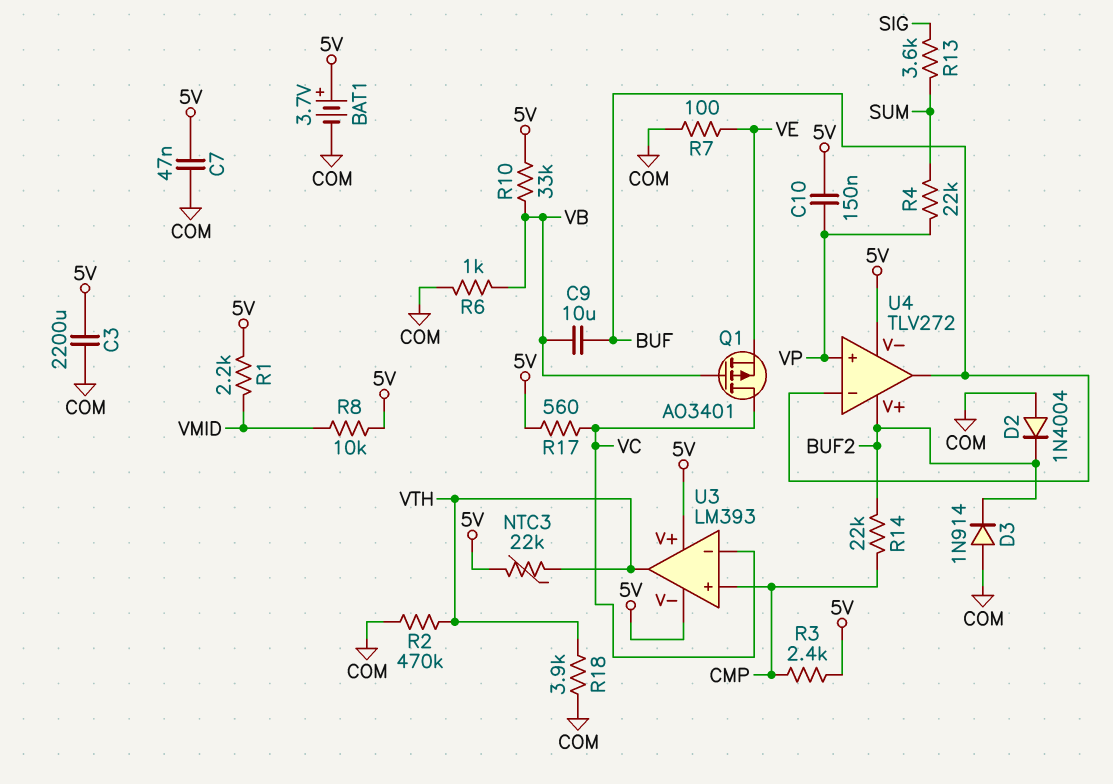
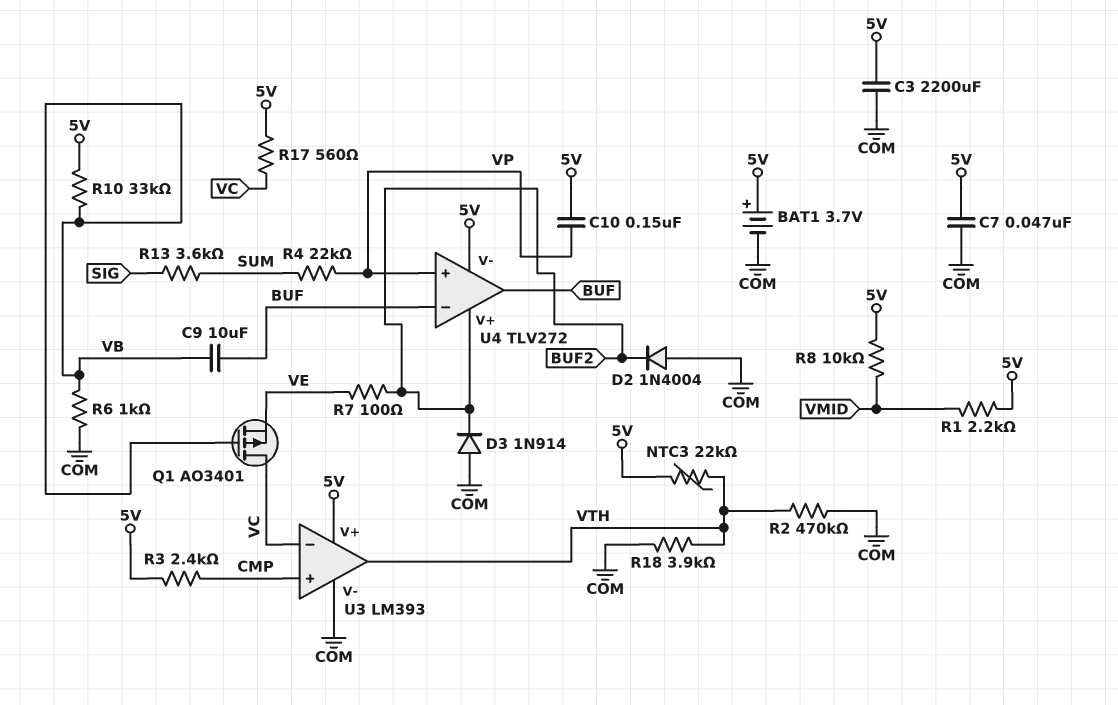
R7: 100 (COM, VE) -> 100 (BUF2, VE)
R14: 22k (BUF2, CMP) -> none
U3 pin V-: 5V -> COM

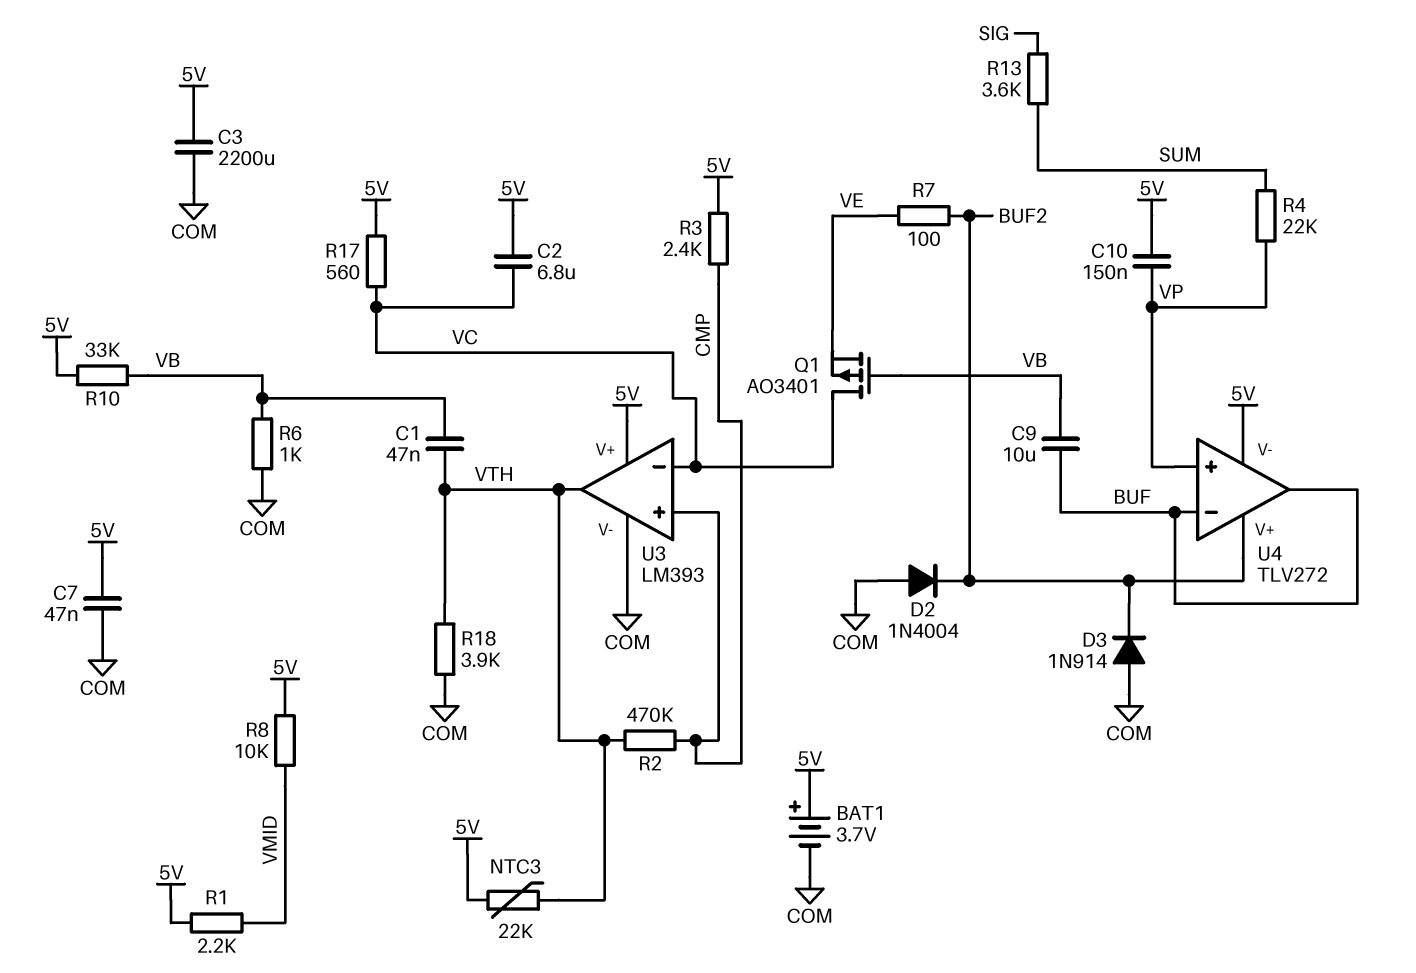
C1: none -> 47nF (VB, VTH)
C2: none -> 6.8uF (5V, VC)
R2: 470k (COM, VTH) -> 470k (CMP, VTH)

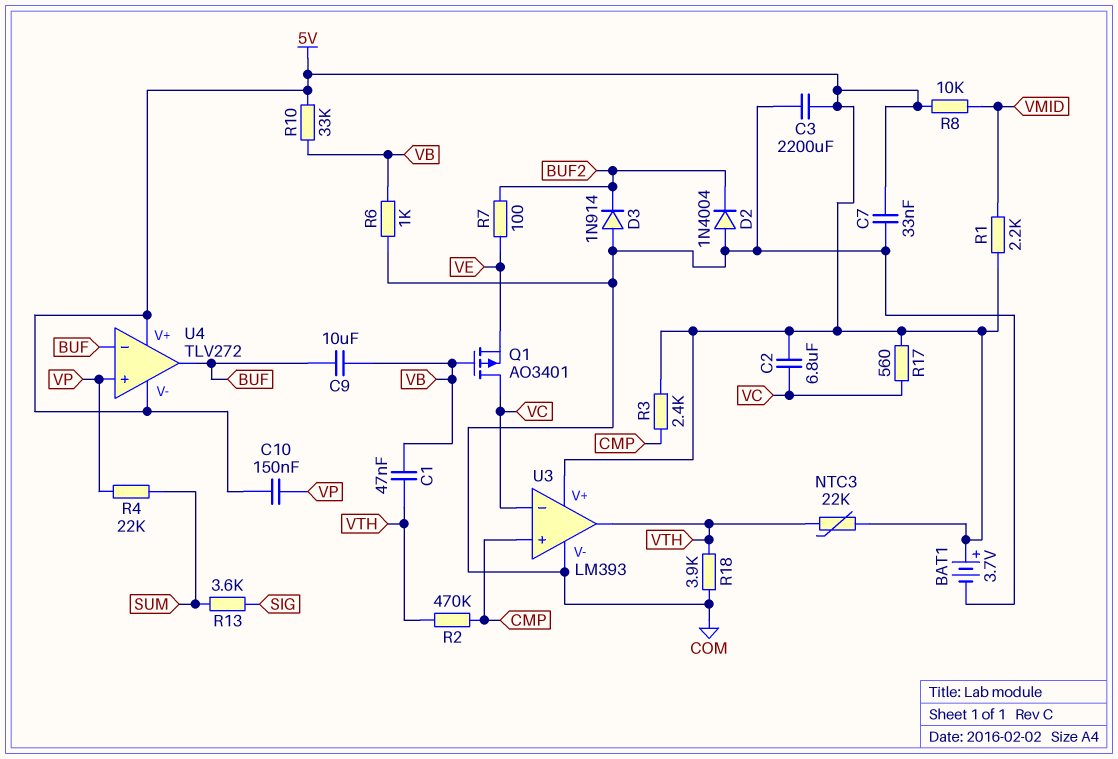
C7: 47nF (5V, COM) -> 33nF (5V, COM)
U4 pin V+: BUF2 -> 5V

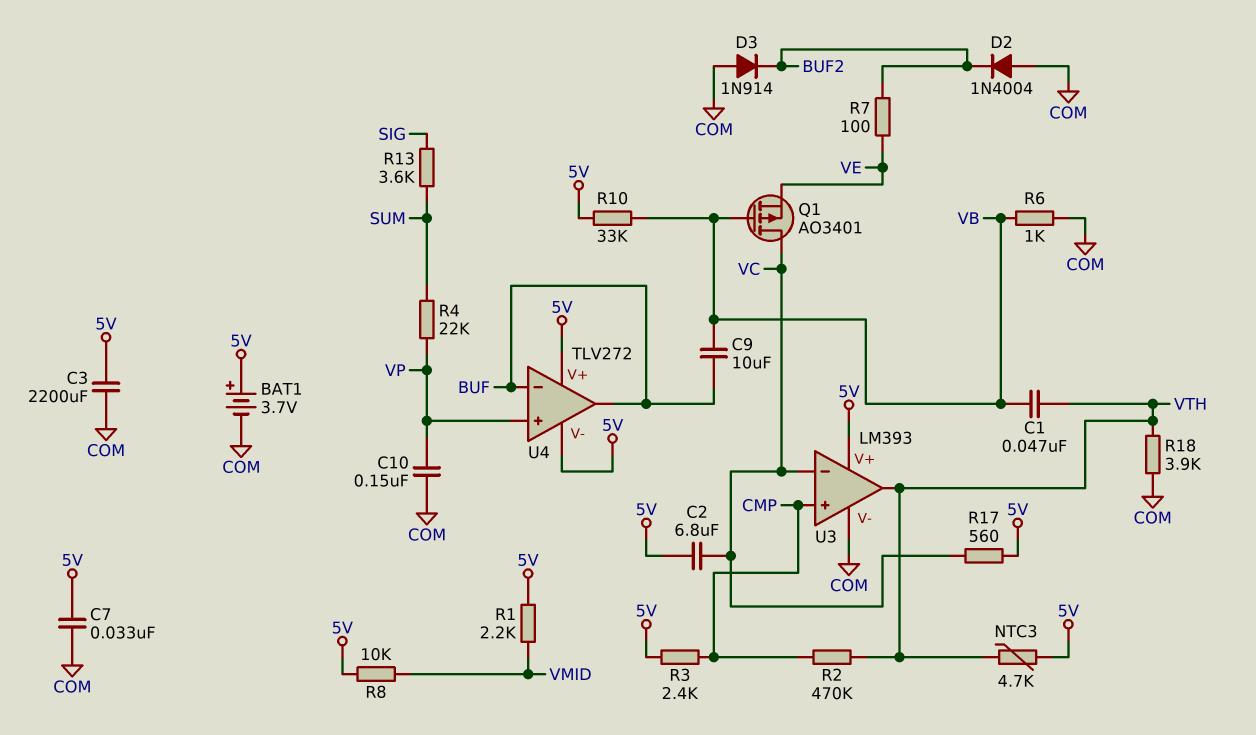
C10: 150nF (5V, VP) -> 150nF (COM, VP)
NTC3: 22k (5V, VTH) -> 4.7k (5V, VTH)

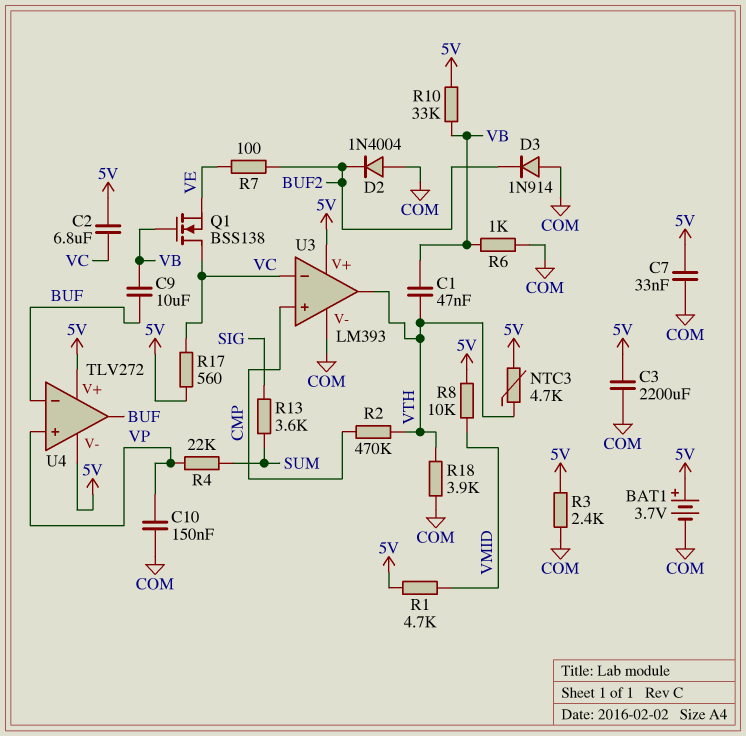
Q1: PMOS AO3401 (G VB, D VC, S VE) -> NMOS BSS138 (G VB, D VC, S VE)
R1: 2.2k (5V, VMID) -> 4.7k (5V, VMID)
R3: 2.4k (5V, CMP) -> 2.4k (5V, COM)

